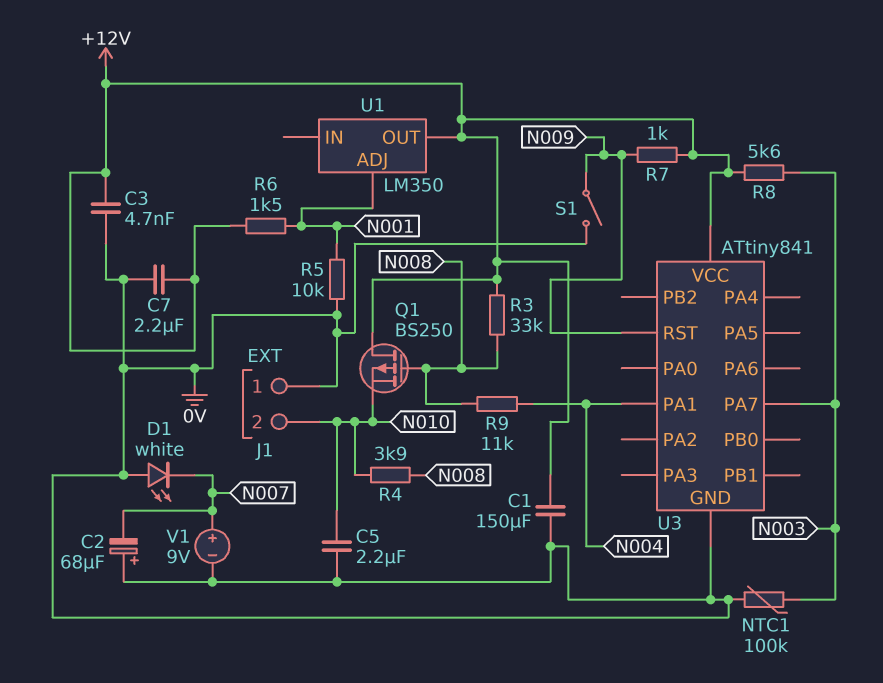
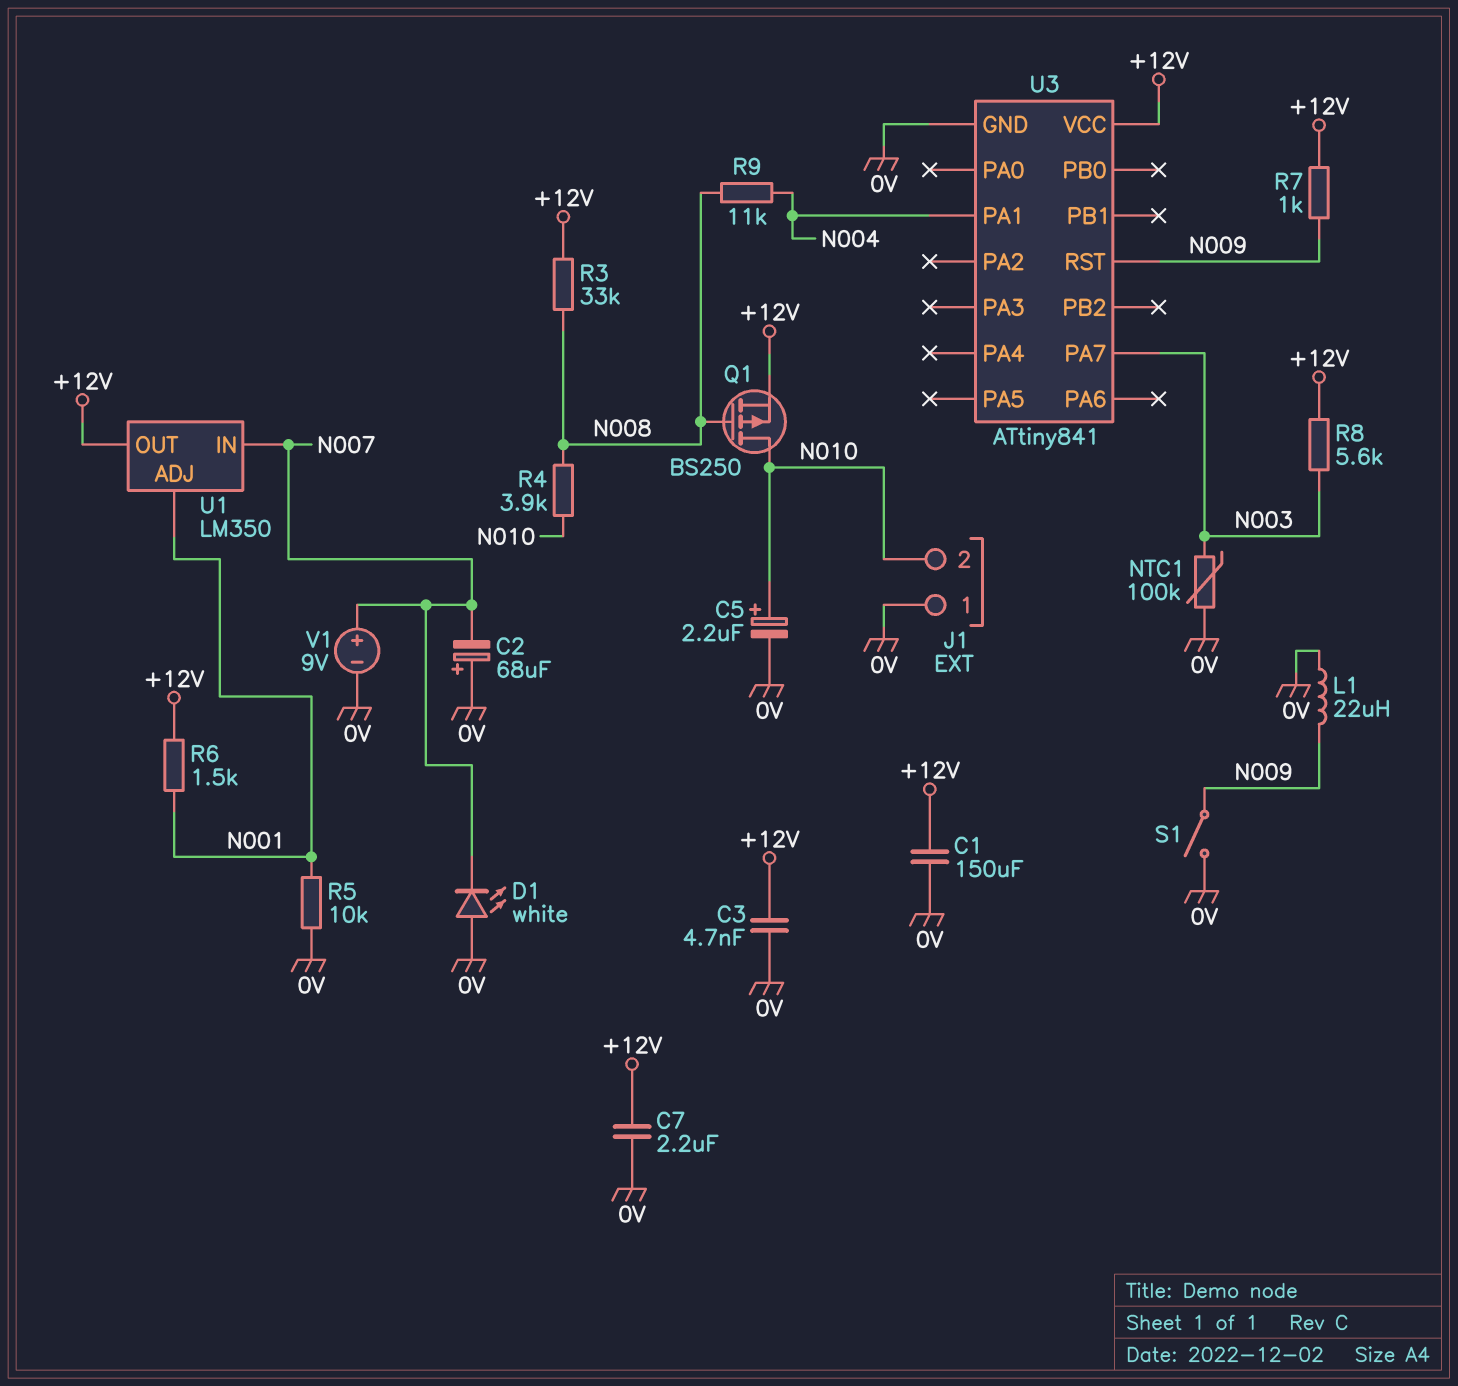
C5: 2.2uF (0V, N010) -> 2.2uF (plus N010, minus 0V)
L1: none -> 22uH (0V, N009)
Q1: PMOS BS250 (G N008, D +12V, S N010) -> PMOS BS250 (G N008, D N010, S +12V)
U1 pin IN: none -> N007

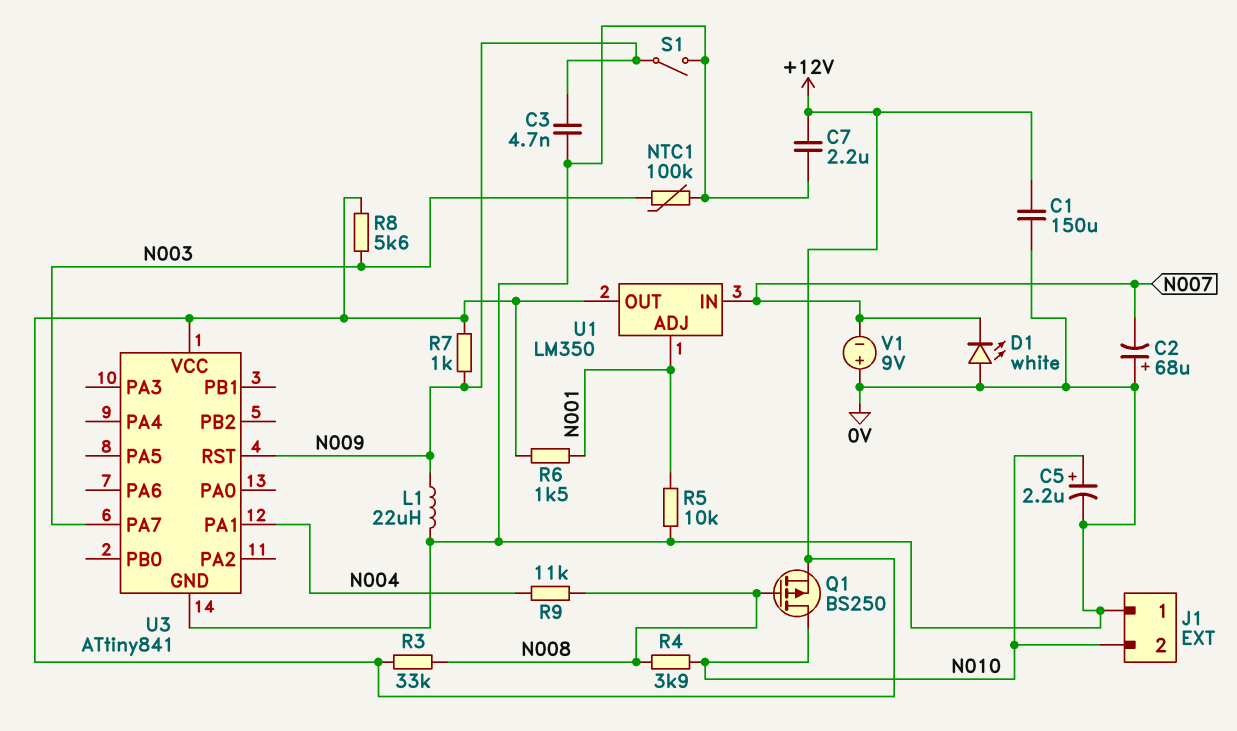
C3: 4.7nF (+12V, 0V) -> 4.7nF (0V, N009)
V1: 9V (plus N007, minus 0V) -> 9V (plus 0V, minus N007)

